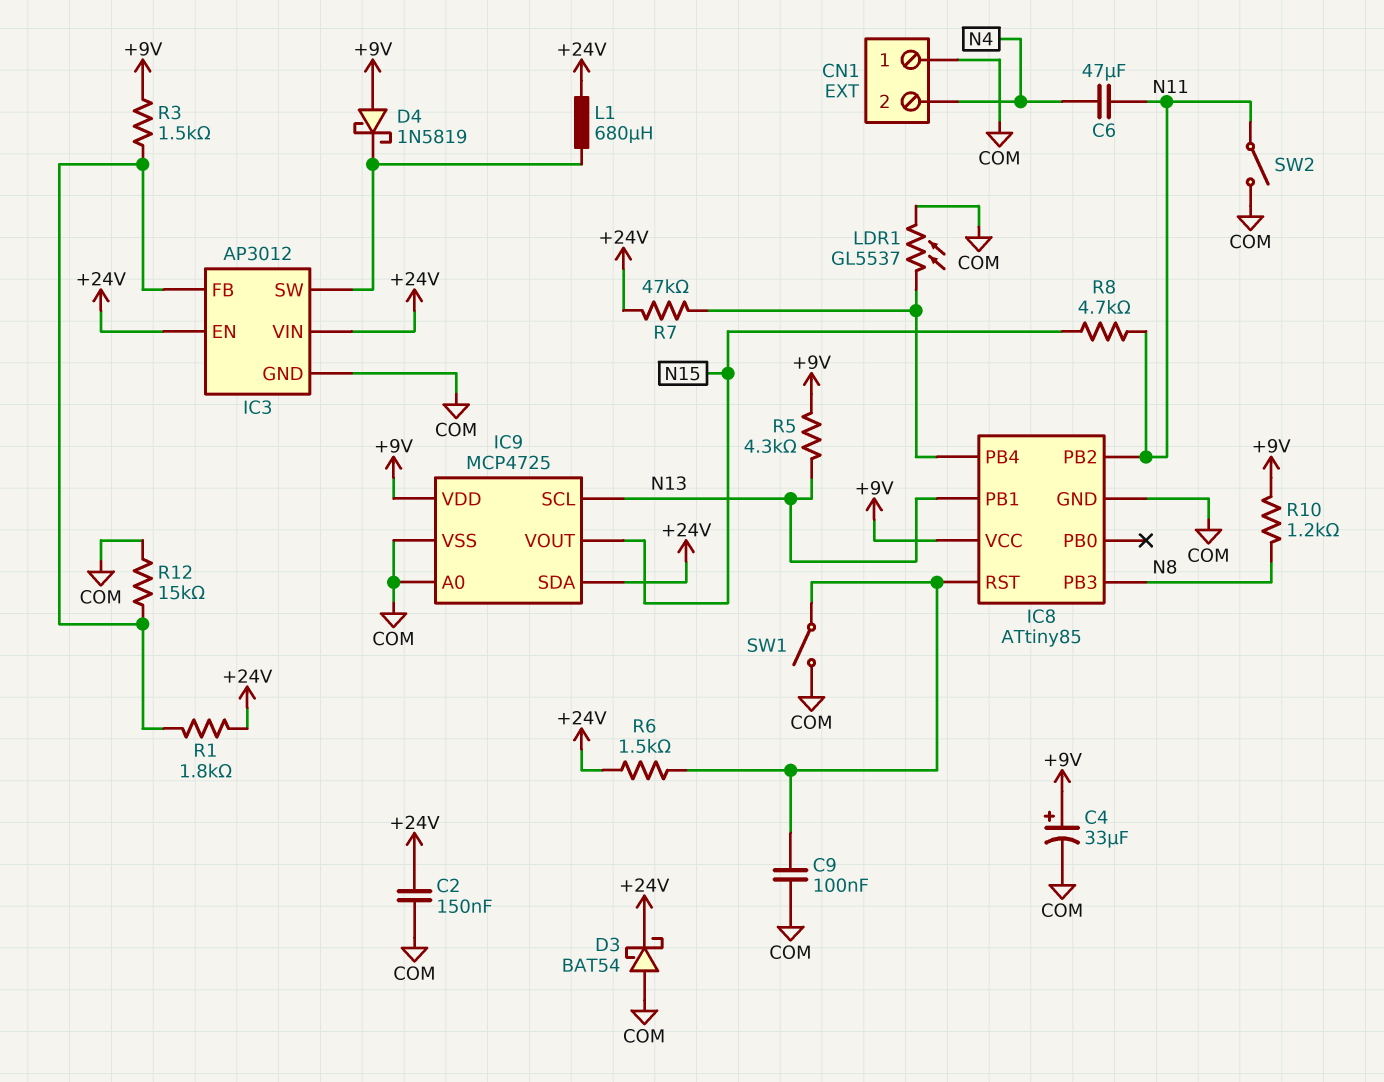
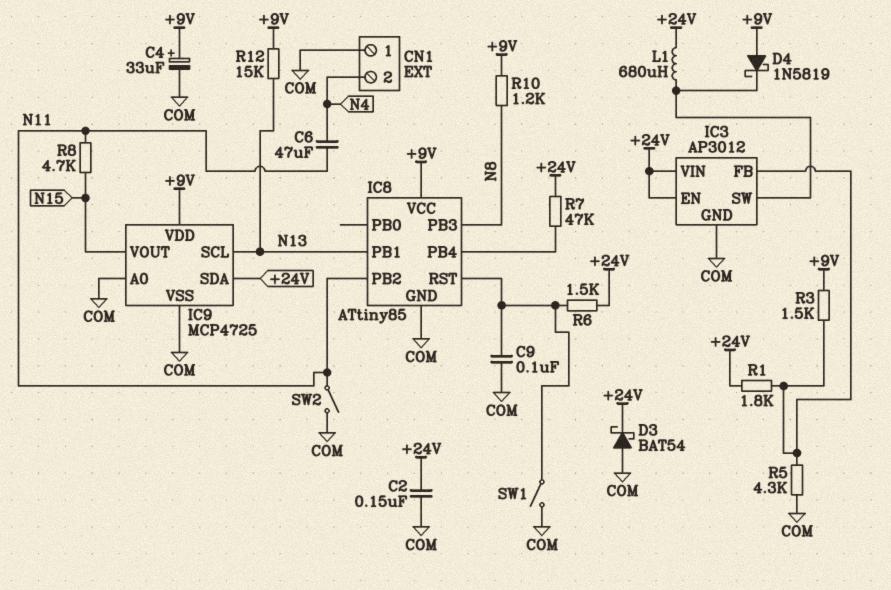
LDR1: GL5537 (COM, IC8/PB4) -> none
R5: 4.3k (+9V, N13) -> 4.3k (COM, IC3/FB)
R12: 15k (COM, IC3/FB) -> 15k (+9V, N13)

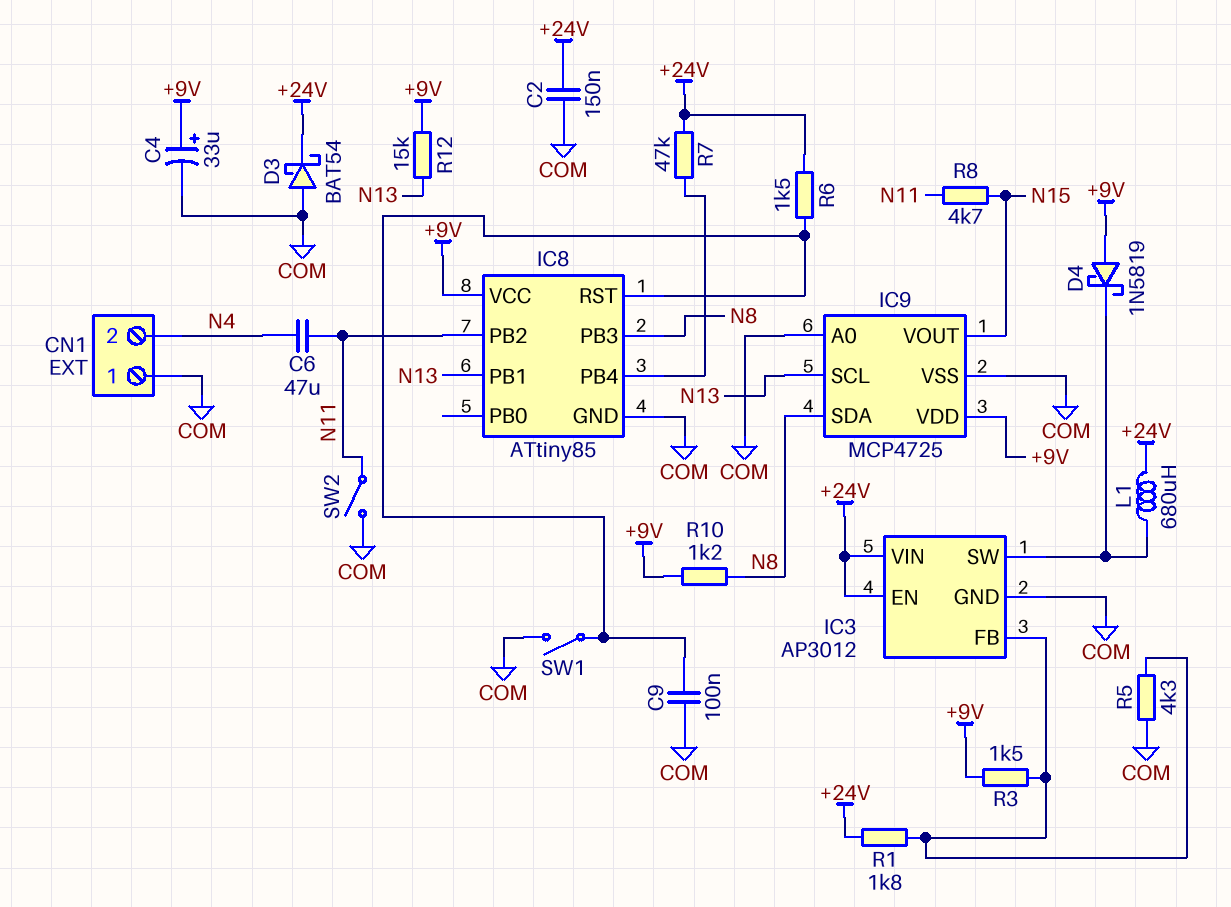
IC9 pin SDA: +24V -> N8

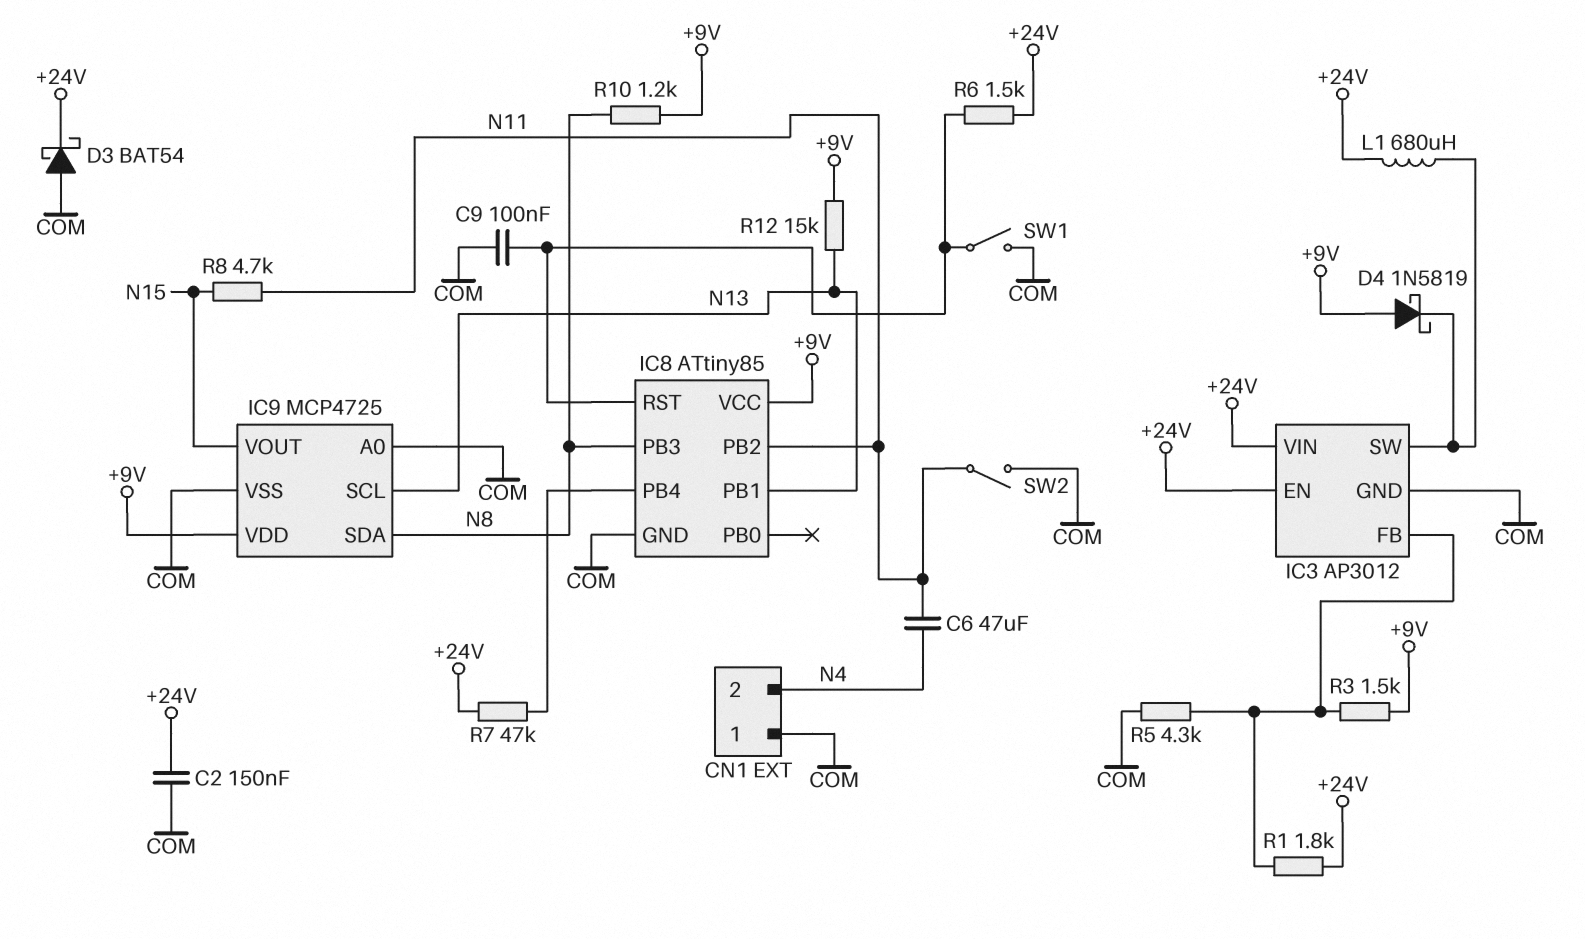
C4: 33uF (plus +9V, minus COM) -> none

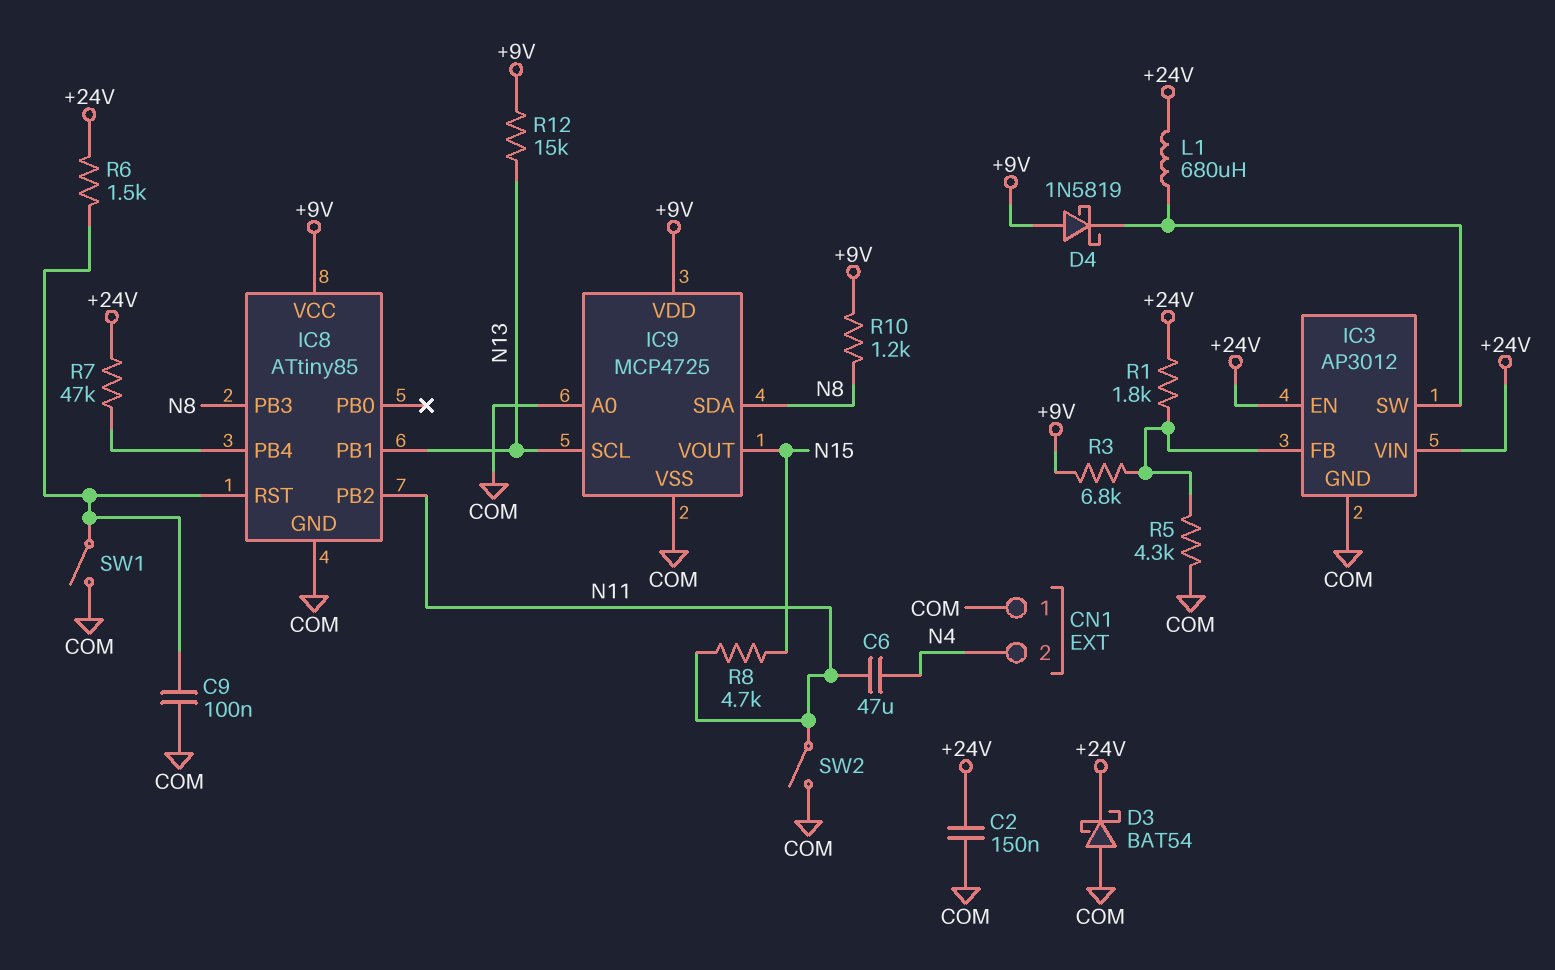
R3: 1.5k (+9V, IC3/FB) -> 6.8k (+9V, IC3/FB)

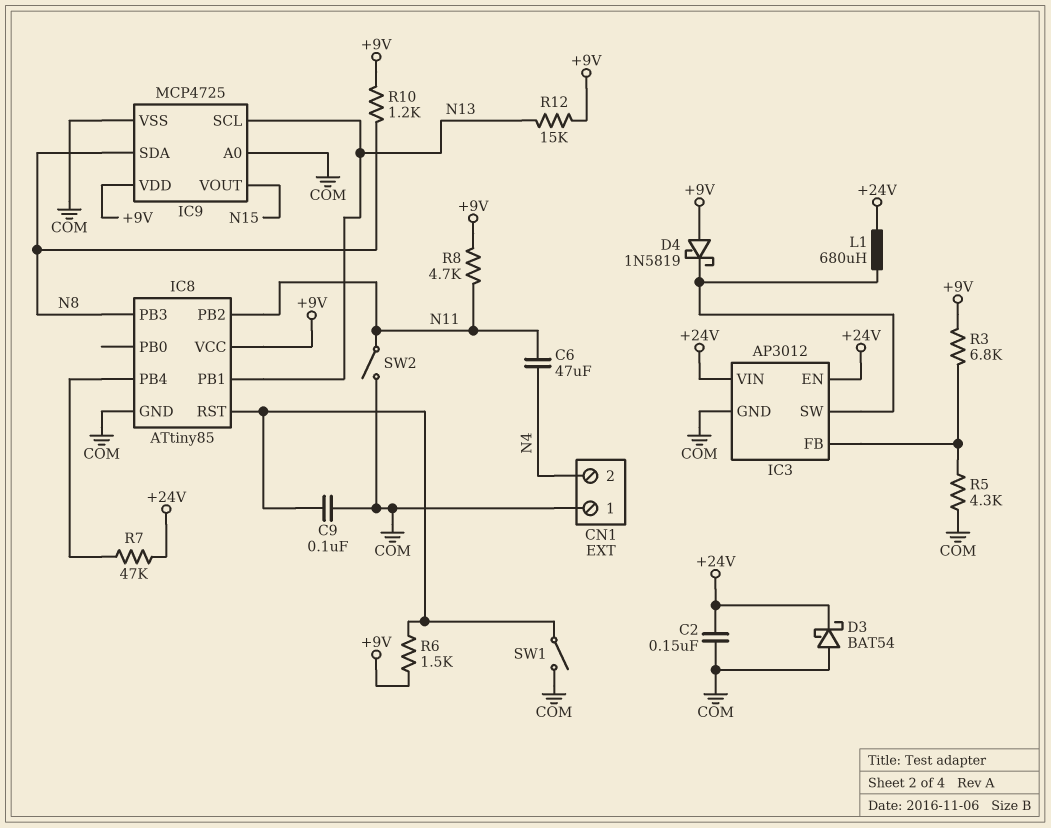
R1: 1.8k (+24V, IC3/FB) -> none
R6: 1.5k (+24V, IC8/RST) -> 1.5k (+9V, IC8/RST)
R8: 4.7k (N11, N15) -> 4.7k (+9V, N11)

